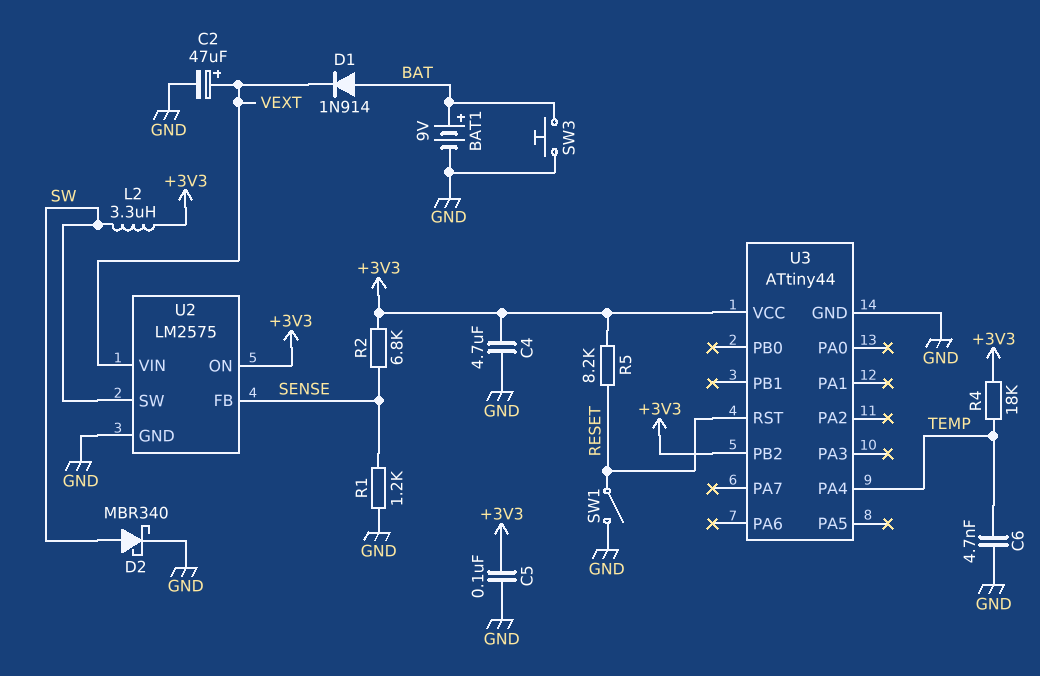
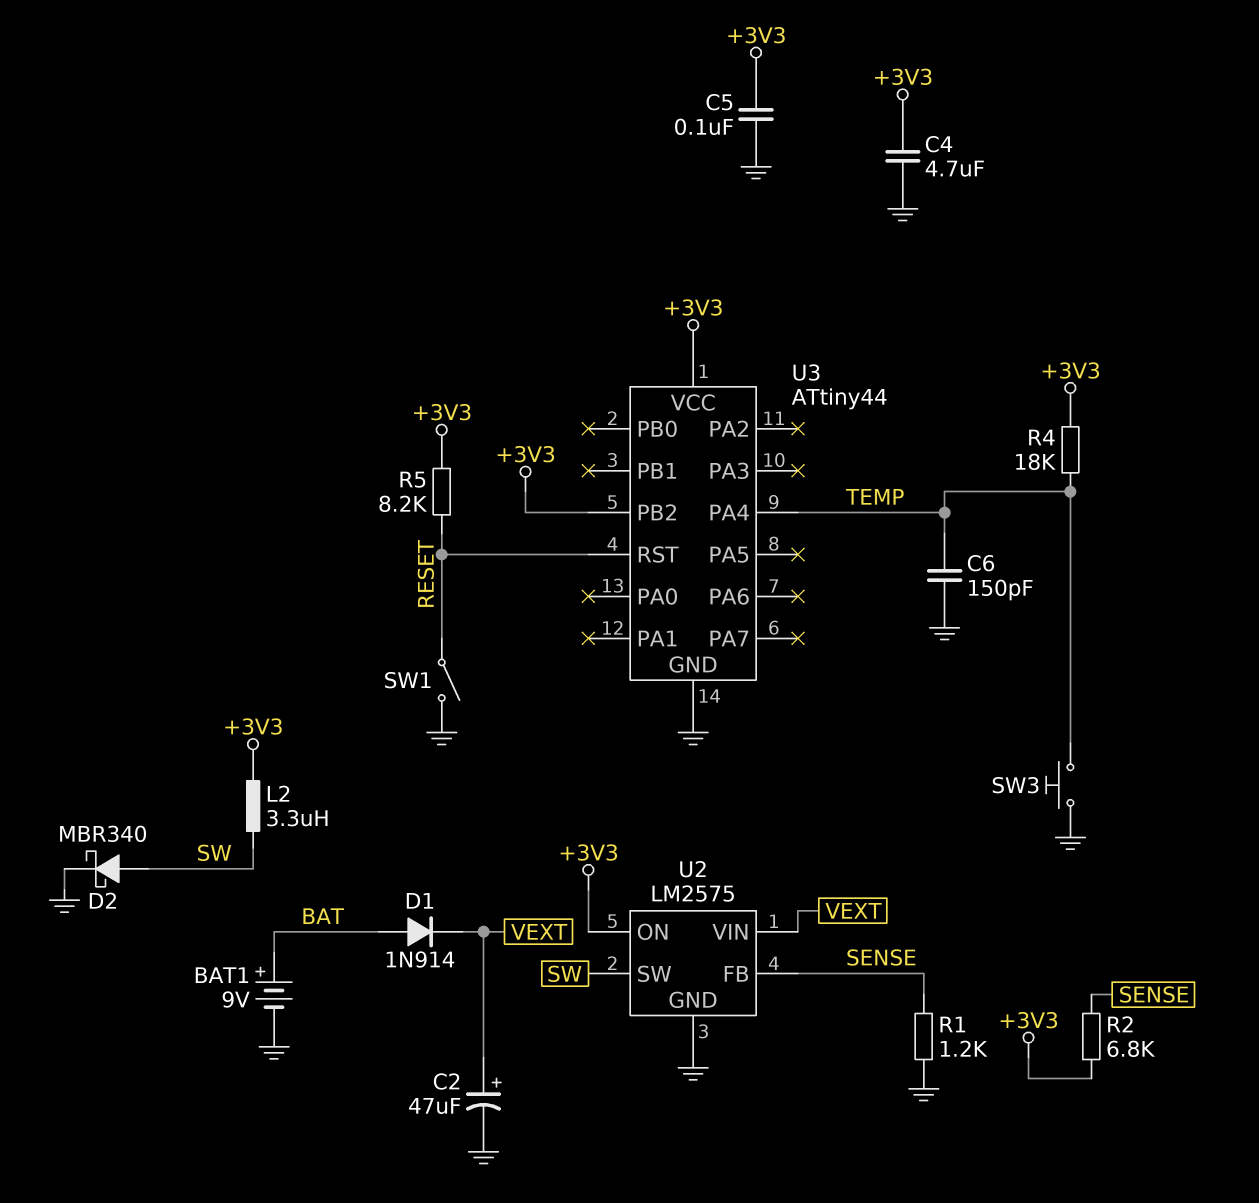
C6: 4.7nF (GND, TEMP) -> 150pF (GND, TEMP)
SW3: button (BAT, GND) -> button (GND, TEMP)

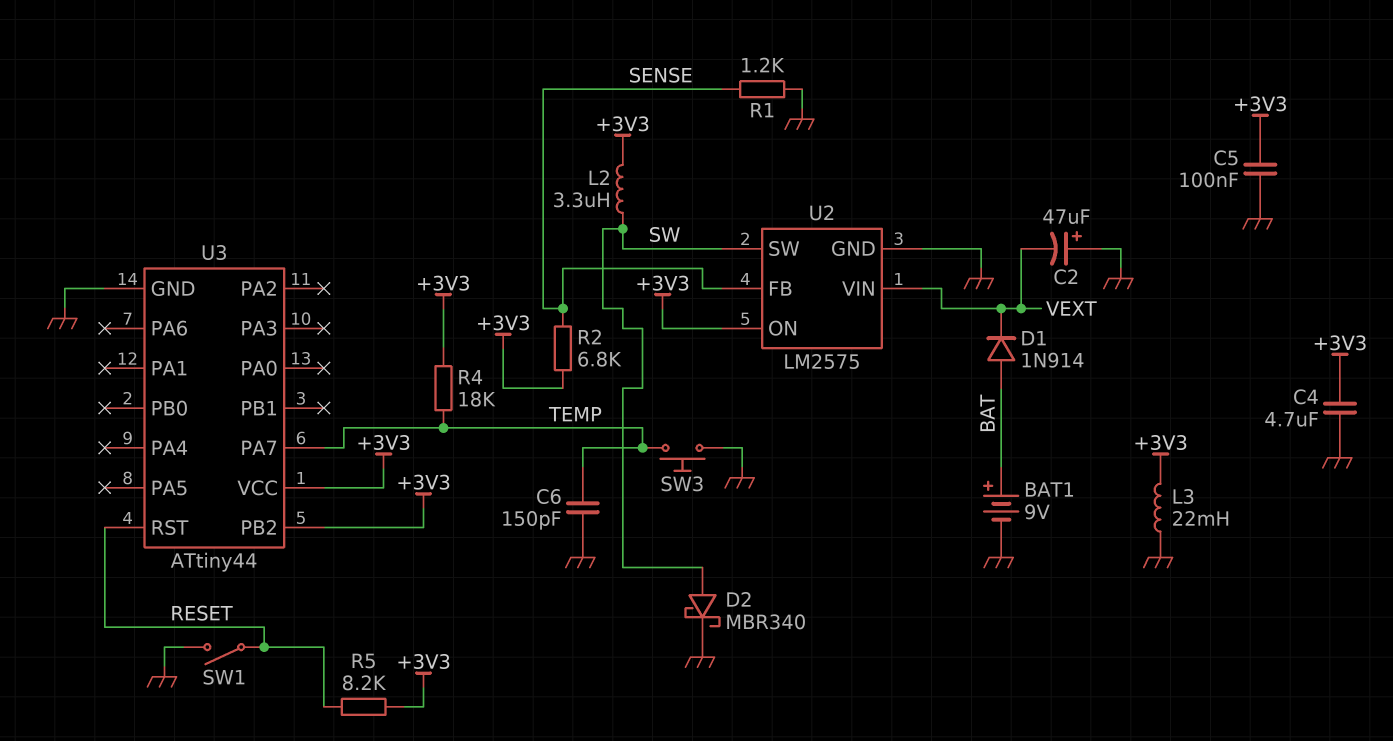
C2: 47uF (plus VEXT, minus GND) -> 47uF (plus GND, minus VEXT)
L3: none -> 22mH (+3V3, GND)
U3 pin PA4: TEMP -> none
U3 pin PA7: none -> TEMP

